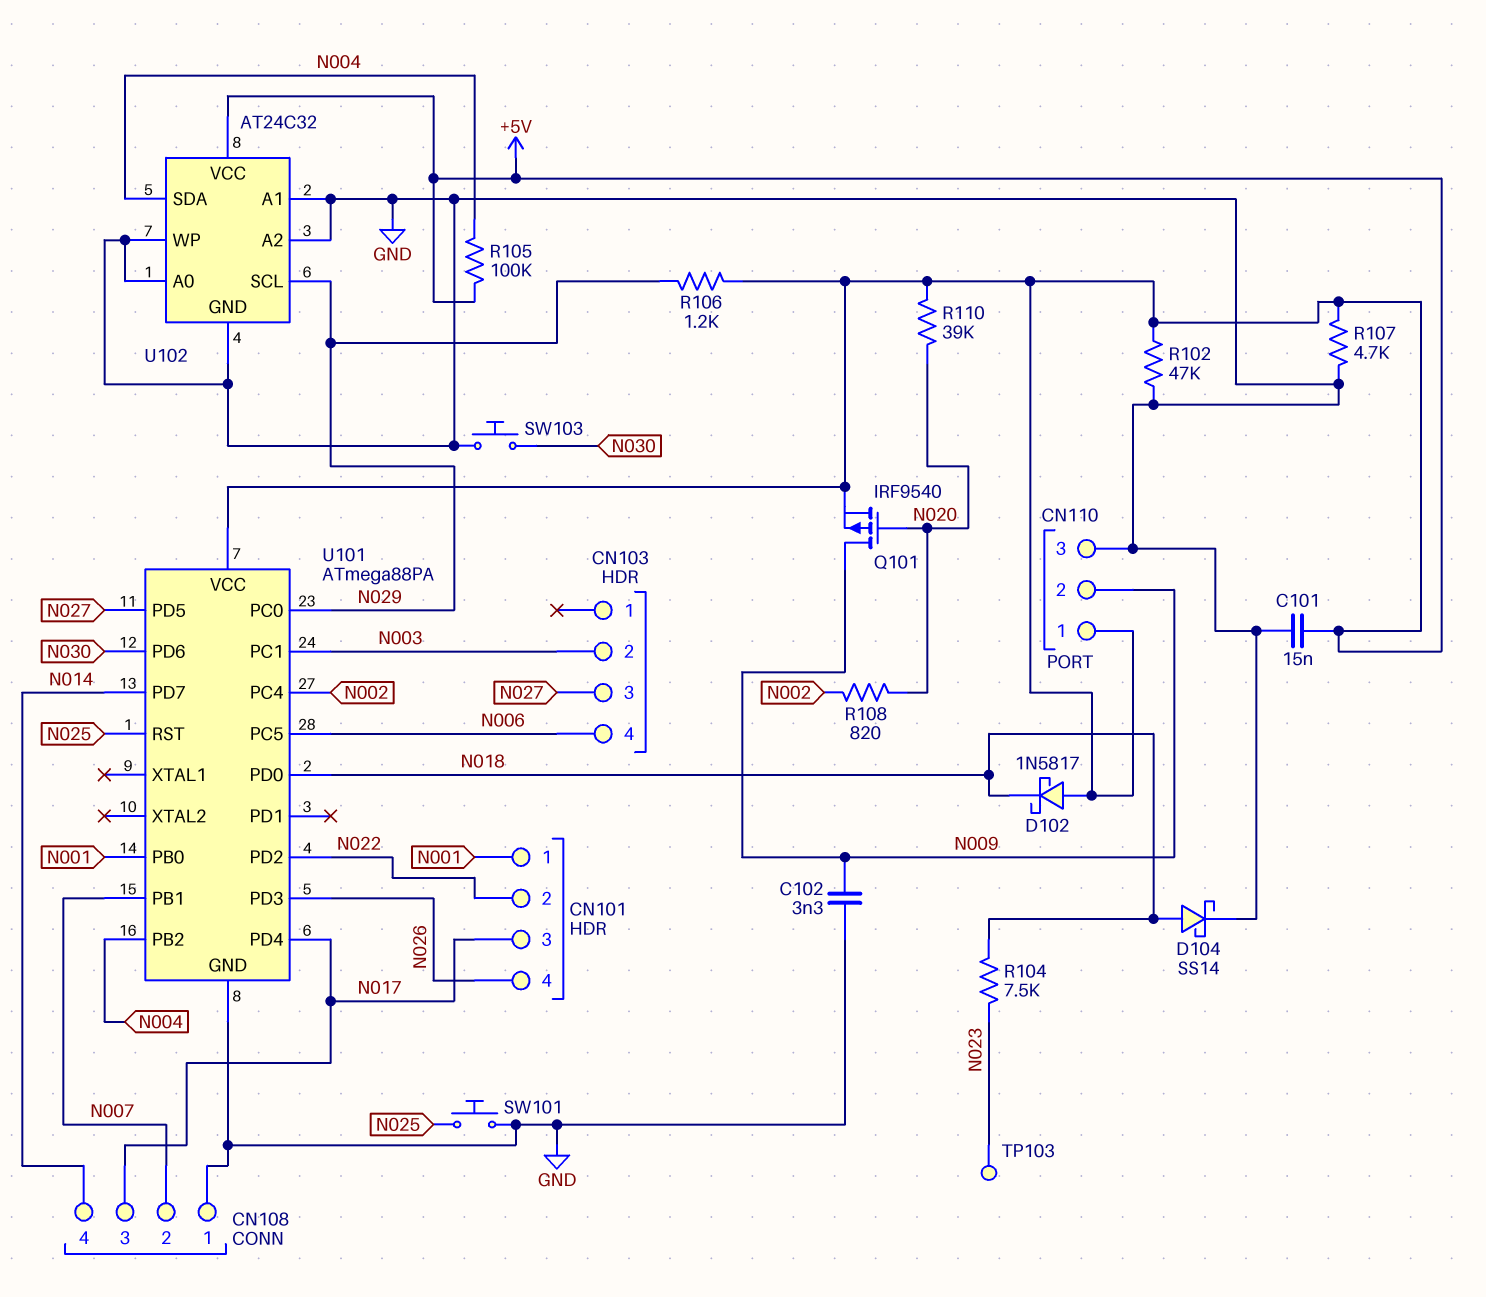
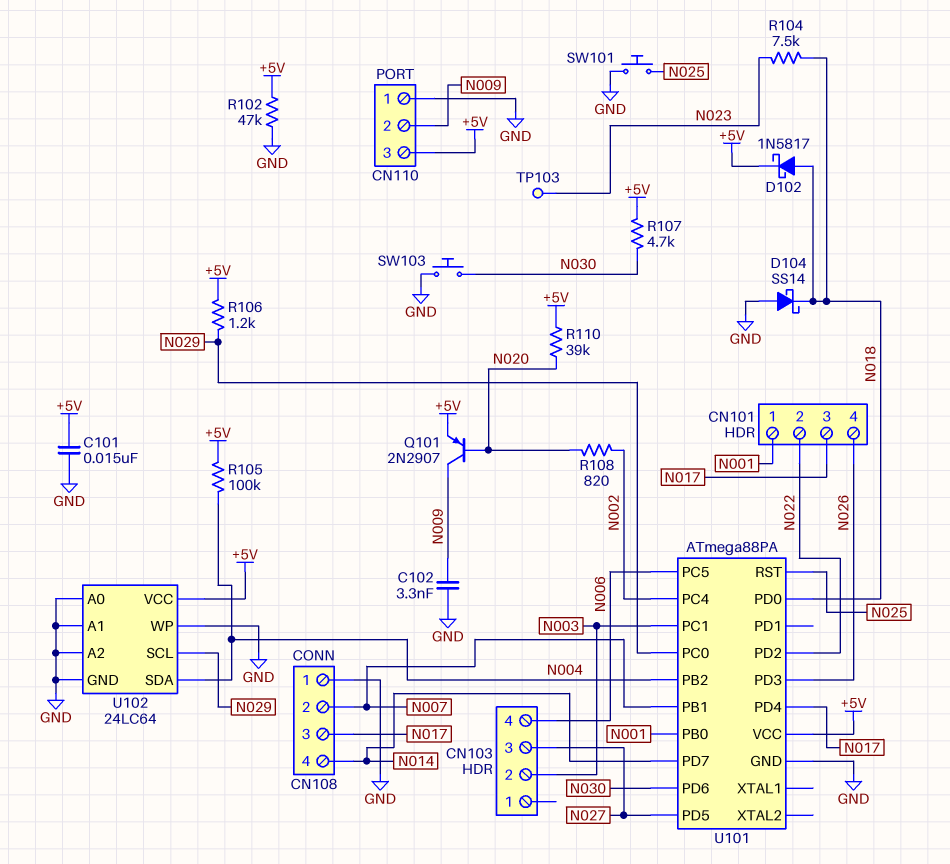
CN110 pin 1: +5V -> GND
CN110 pin 3: GND -> +5V
D102: schottky 1N5817 (A +5V, K N018) -> schottky 1N5817 (A N018, K +5V)
D104: schottky SS14 (A N018, K GND) -> schottky SS14 (A GND, K N018)
Q101: PMOS IRF9540 (G N020, D N009, S +5V) -> PNP 2N2907 (B N020, C N009, E +5V)
R107: 4.7k (+5V, GND) -> 4.7k (+5V, N030)
U102: AT24C32 -> 24LC64

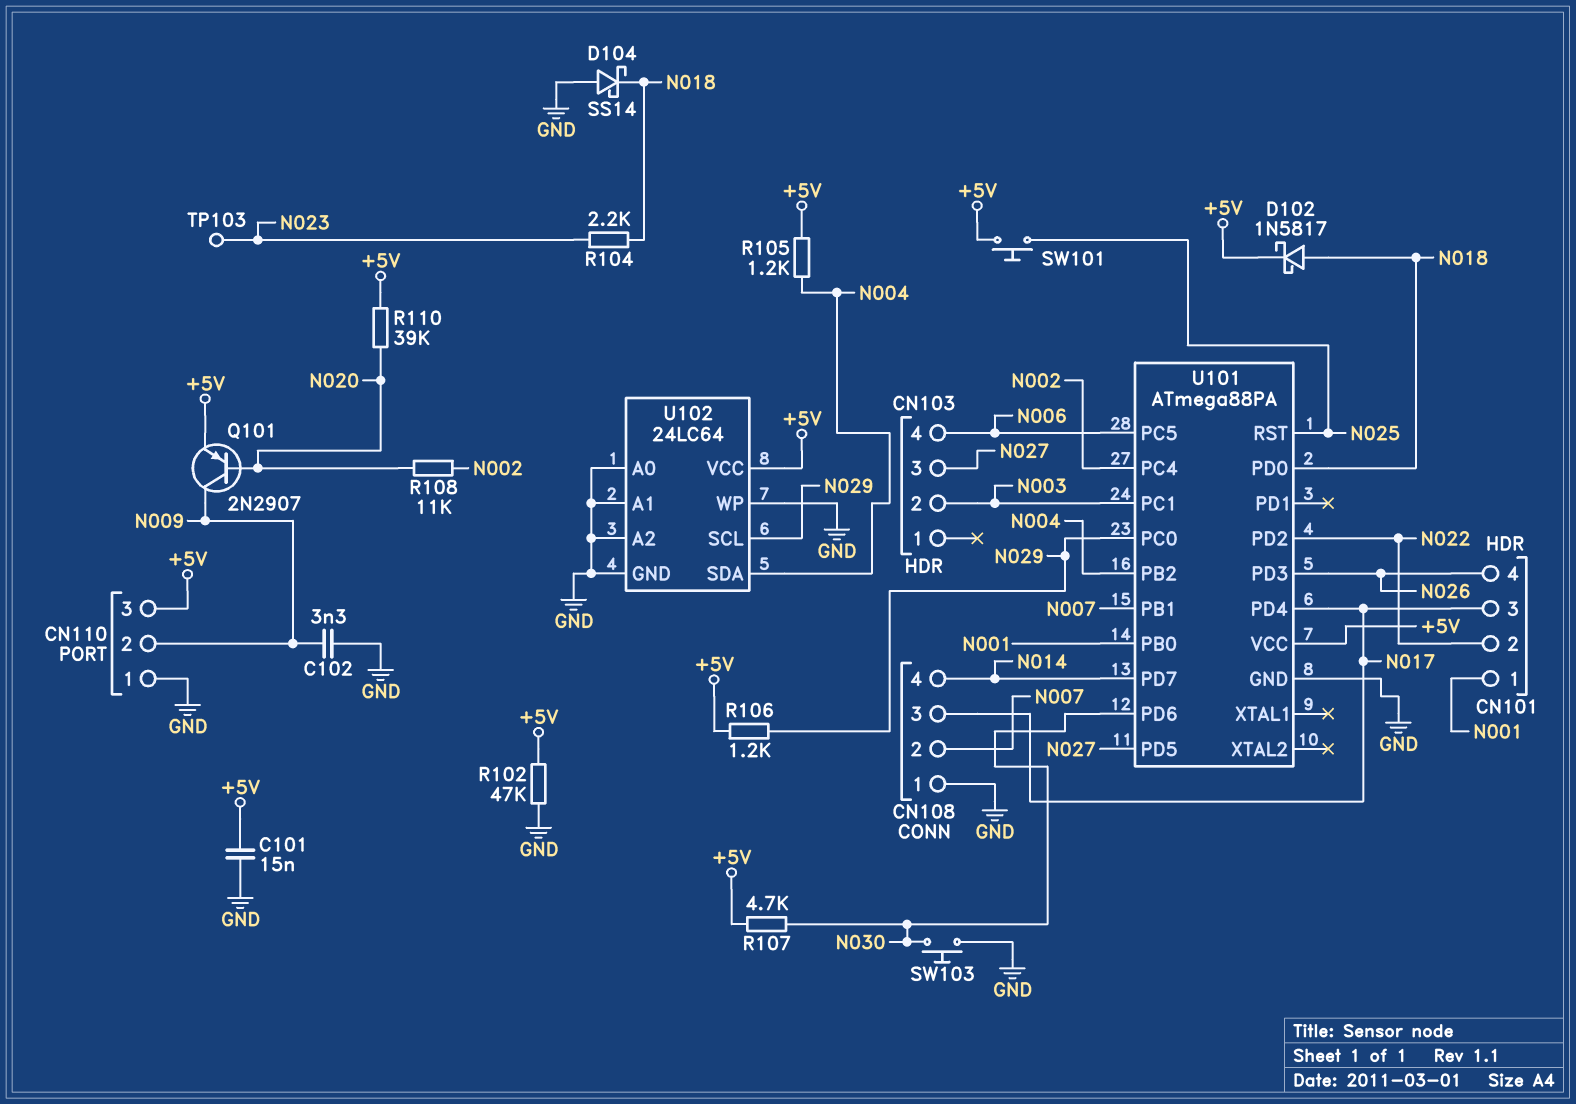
R104: 7.5k (N018, N023) -> 2.2k (N018, N023)
R105: 100k (+5V, N004) -> 1.2k (+5V, N004)
R108: 820 (N002, N020) -> 11k (N002, N020)
SW101: button (GND, N025) -> button (+5V, N025)

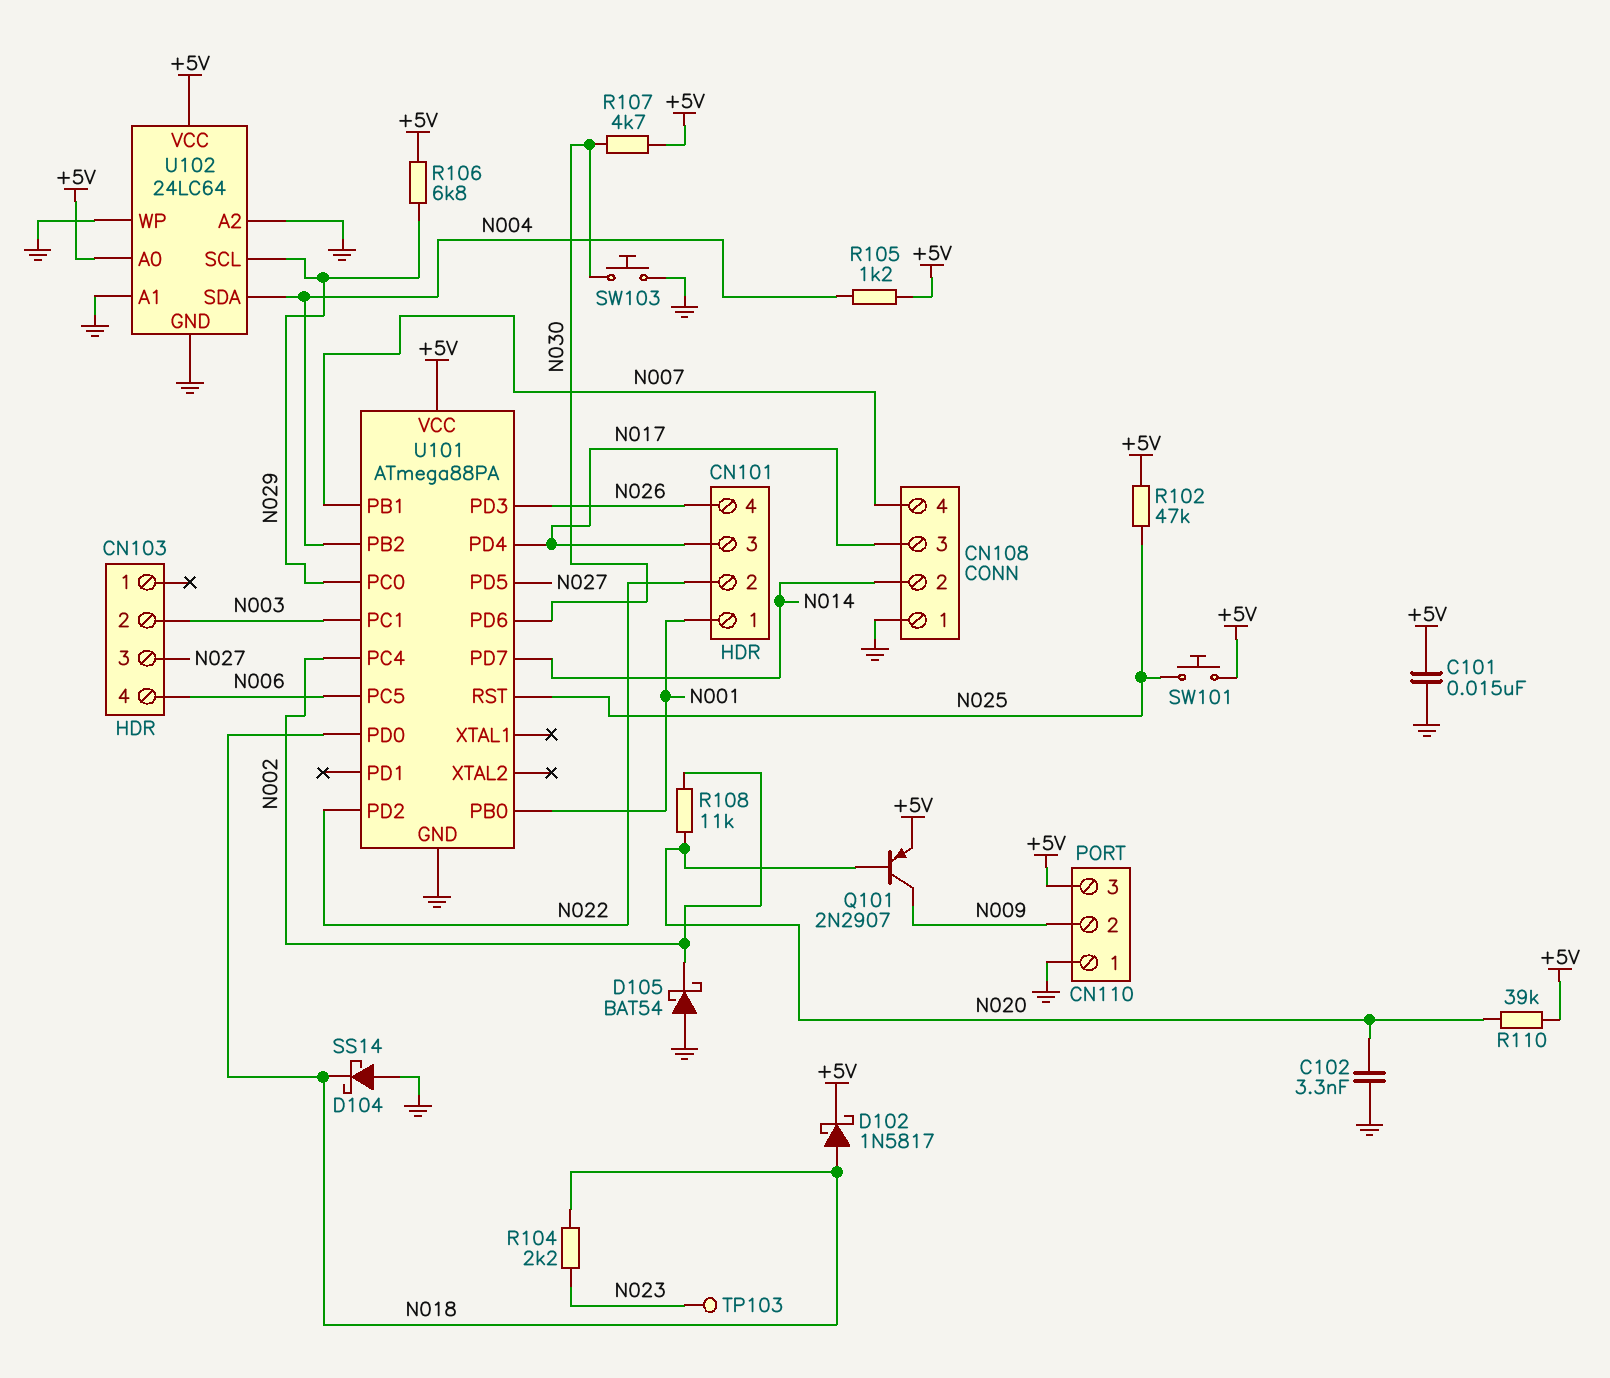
C102: 3.3nF (GND, N009) -> 3.3nF (GND, N020)
CN108 pin 2: N007 -> N014
CN108 pin 4: N014 -> N007
D105: none -> schottky BAT54 (A GND, K N002)
R102: 47k (+5V, GND) -> 47k (+5V, N025)
R106: 1.2k (+5V, N029) -> 6.8k (+5V, N029)
U102 pin A0: GND -> +5V

